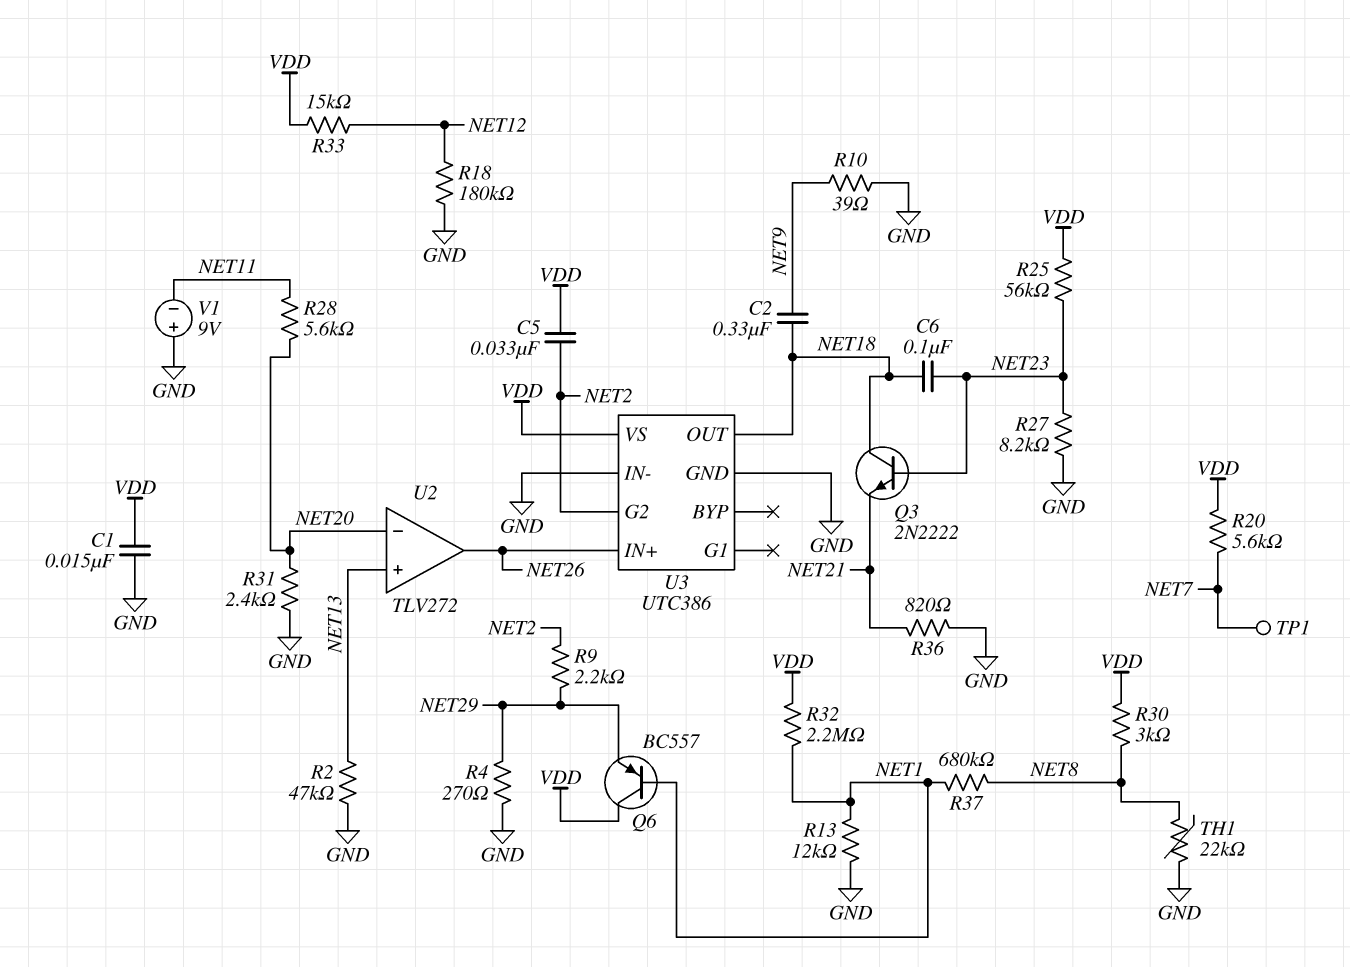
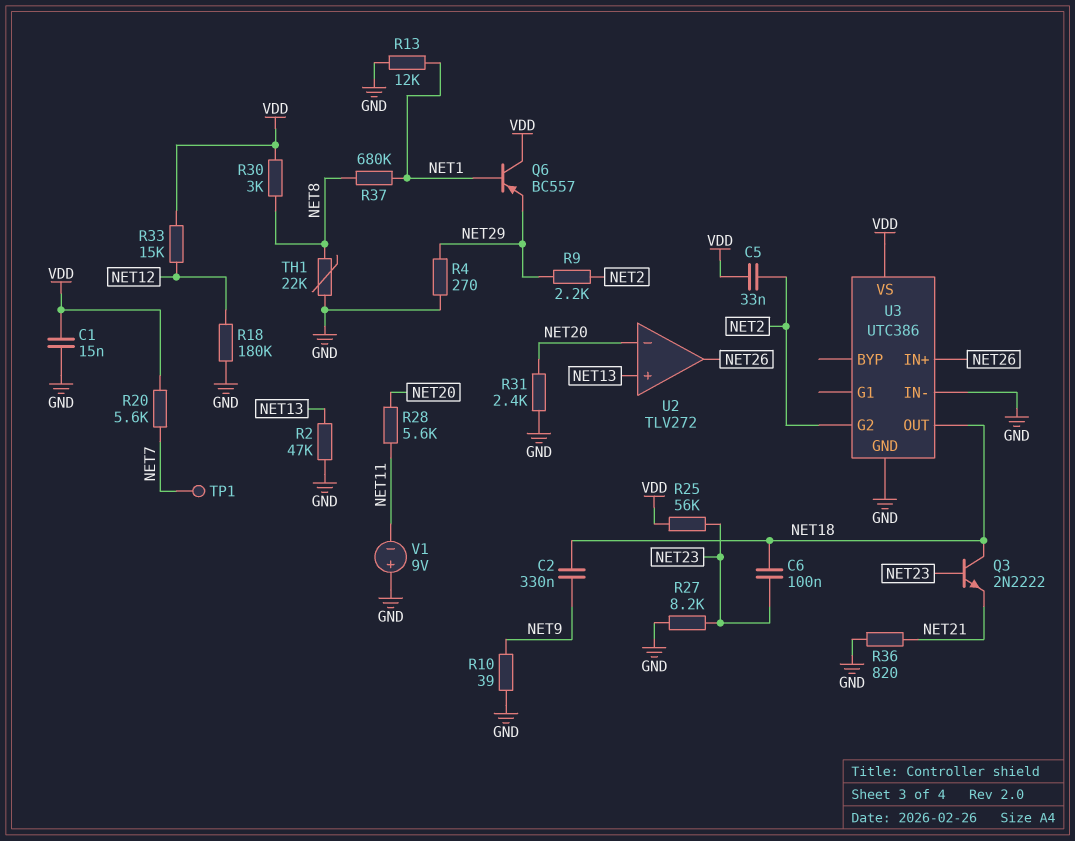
R32: 2.2M (NET1, VDD) -> none

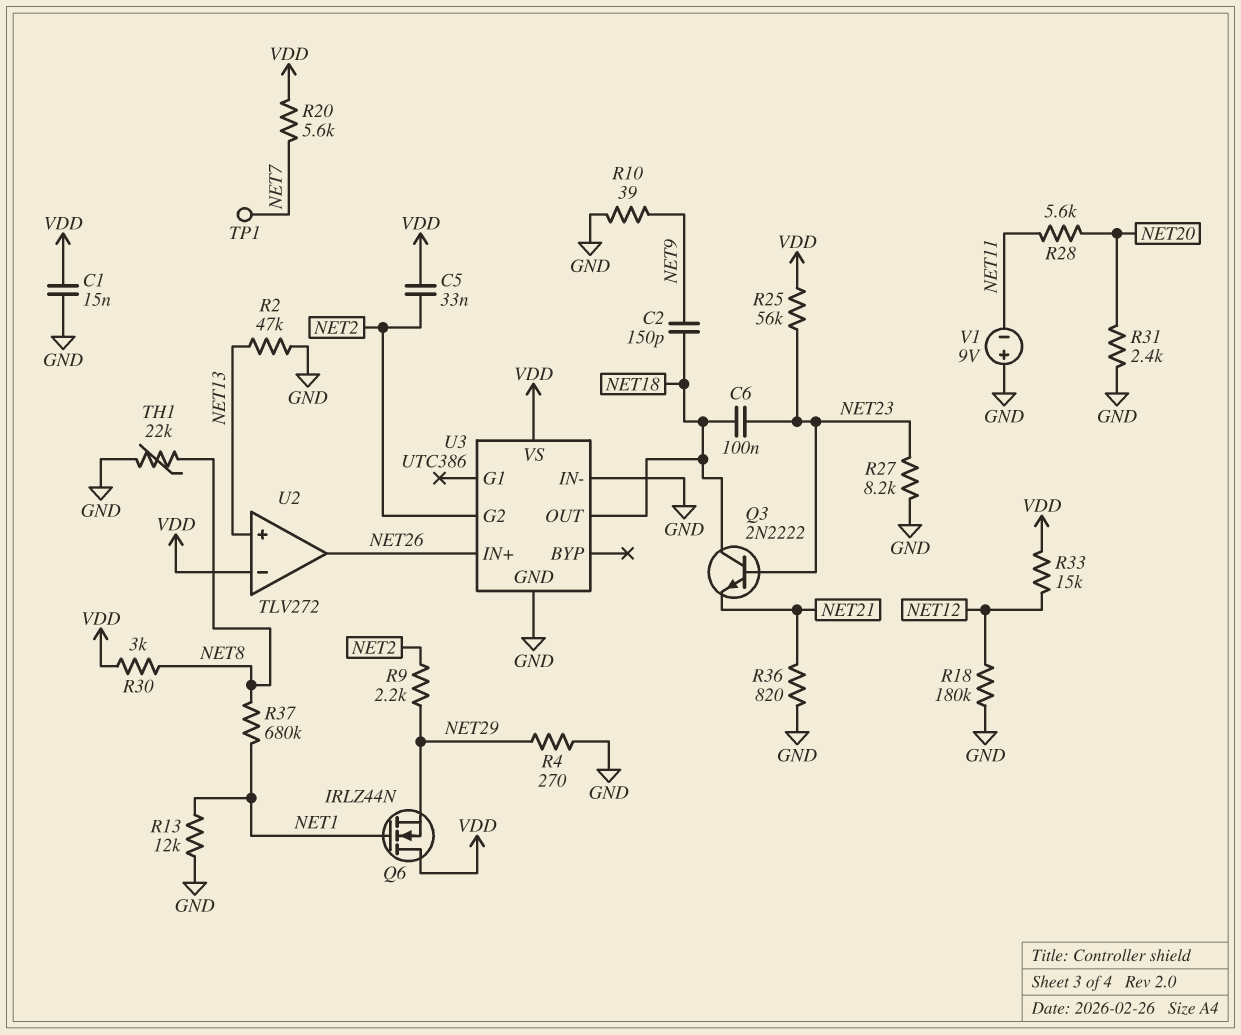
C2: 330nF (NET9, NET18) -> 150pF (NET9, NET18)
Q6: PNP BC557 (B NET1, C VDD, E NET29) -> NMOS IRLZ44N (G NET1, D VDD, S NET29)
U2 pin in-: NET20 -> VDD

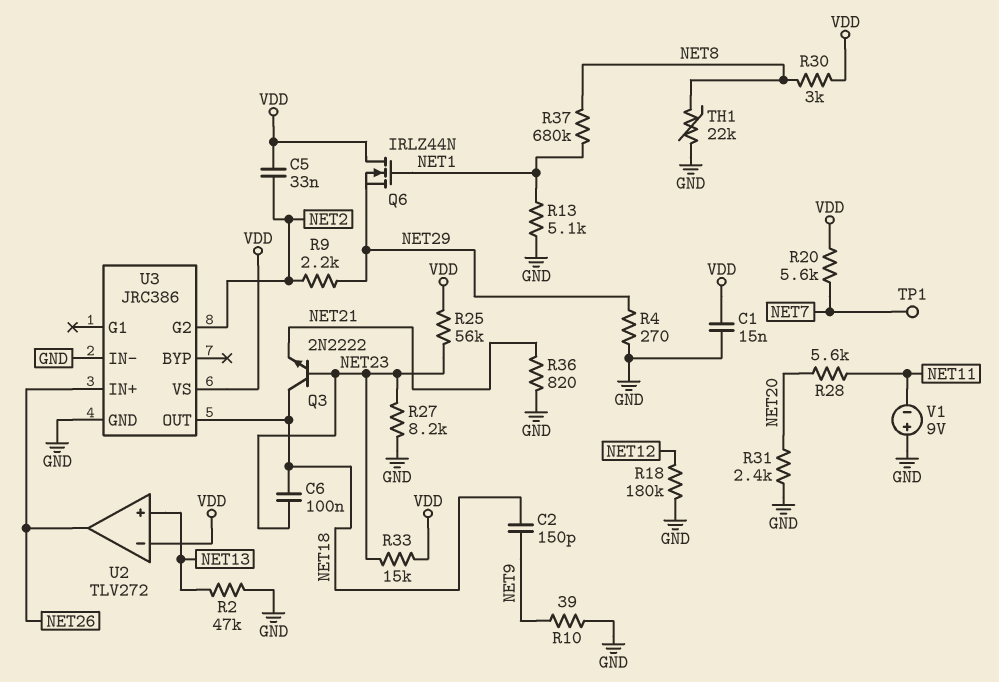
R13: 12k (GND, NET1) -> 5.1k (GND, NET1)
R33: 15k (NET12, VDD) -> 15k (NET23, VDD)
U3: UTC386 -> JRC386

